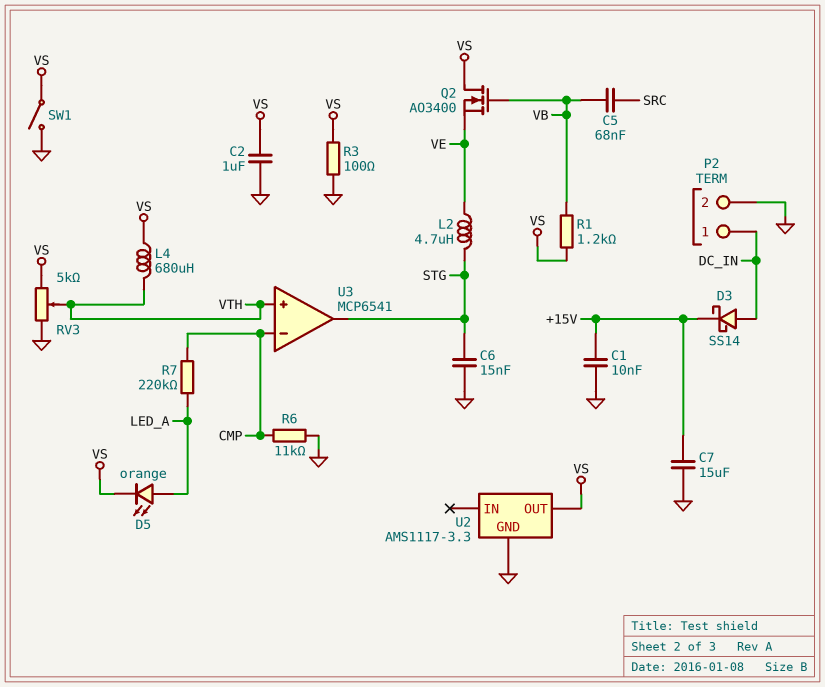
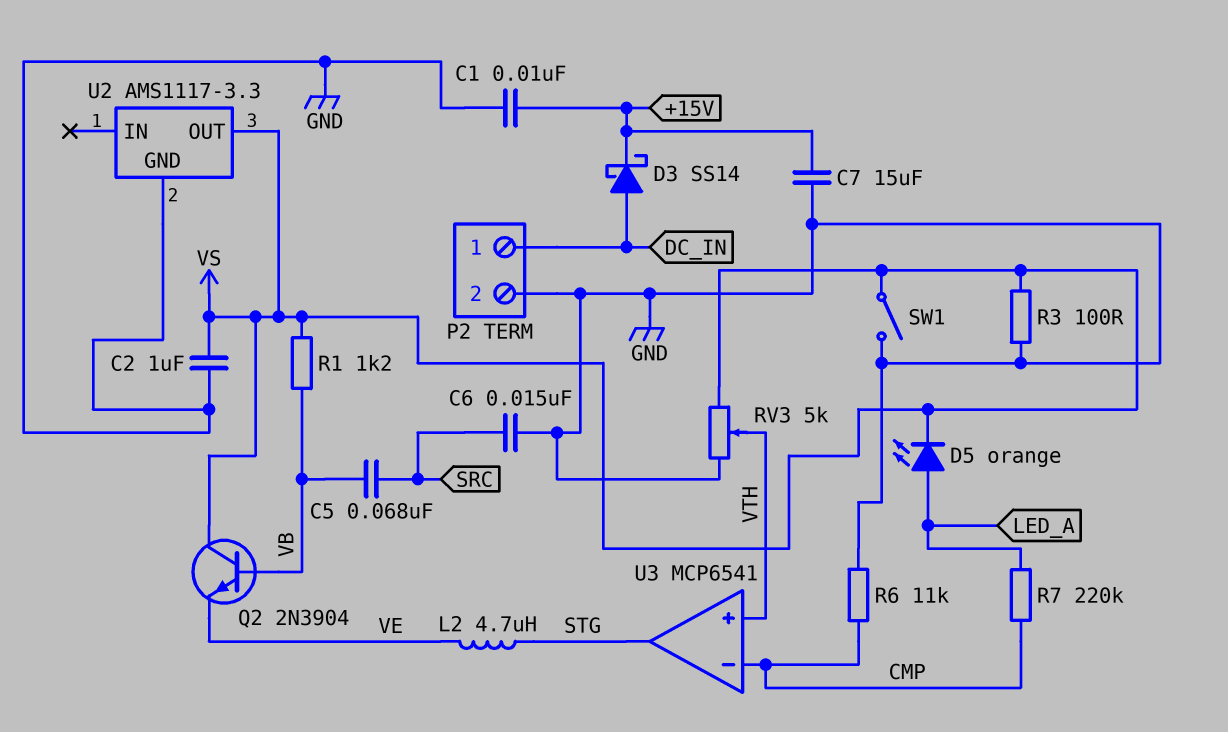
C6: 15nF (GND, STG) -> 15nF (GND, SRC)
L4: 680uH (VS, VTH) -> none
Q2: NMOS AO3400 (G VB, D VS, S VE) -> NPN 2N3904 (B VB, C VS, E VE)

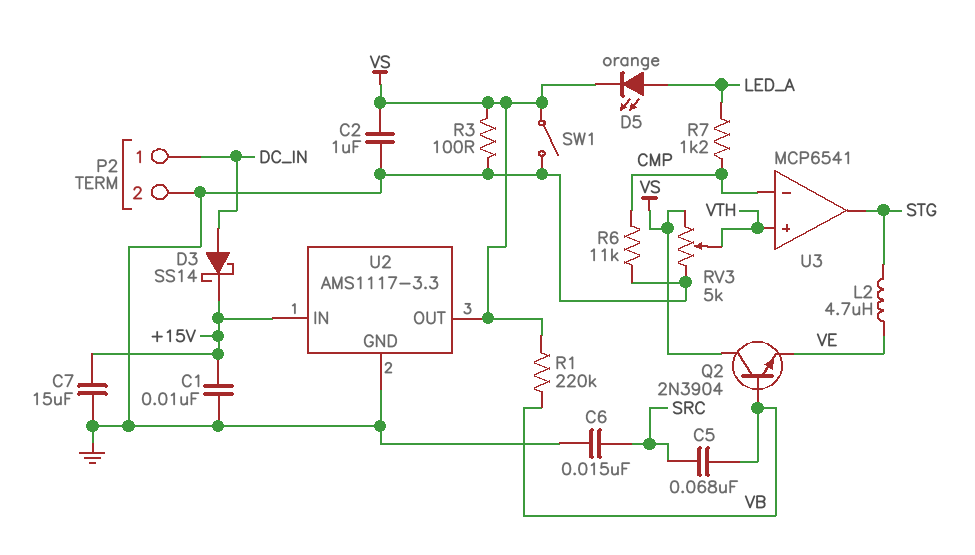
R1: 1.2k (VB, VS) -> 220k (VB, VS)
R7: 220k (CMP, LED_A) -> 1.2k (CMP, LED_A)
U2 pin IN: none -> +15V

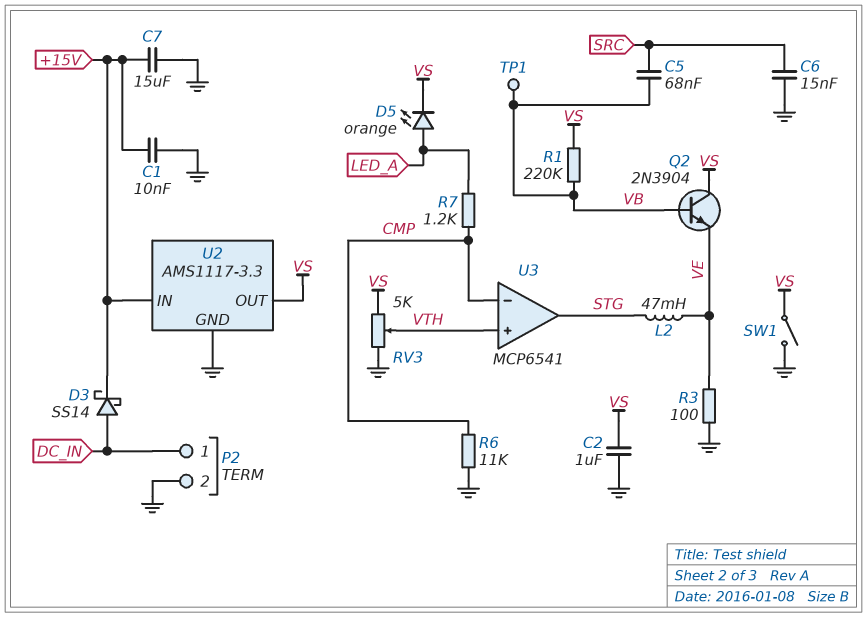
L2: 4.7uH (STG, VE) -> 47mH (STG, VE)
R3: 100 (GND, VS) -> 100 (GND, VE)
TP1: none -> test point (VB)

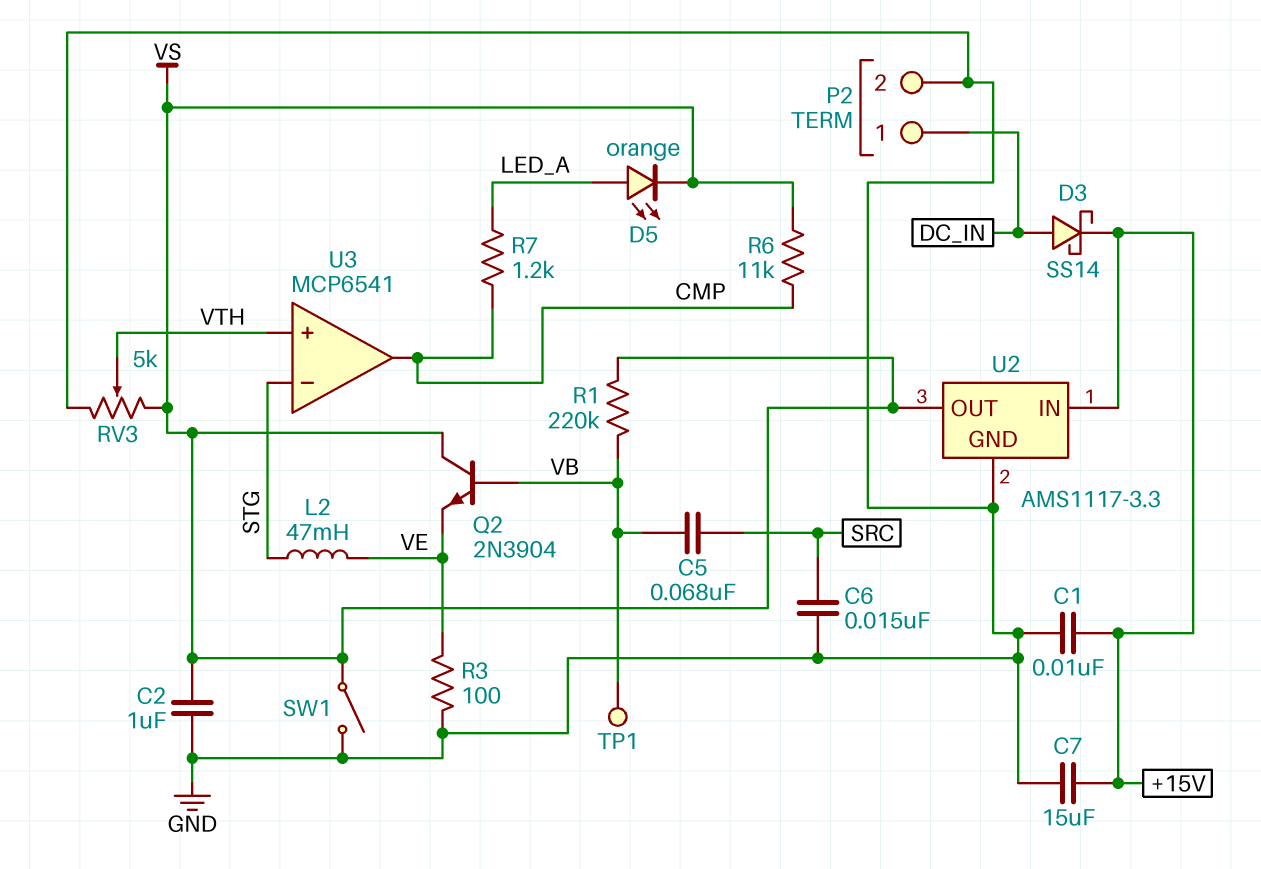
R6: 11k (CMP, GND) -> 11k (CMP, VS)
U3 pin in-: CMP -> STG
U3 pin out: STG -> CMP

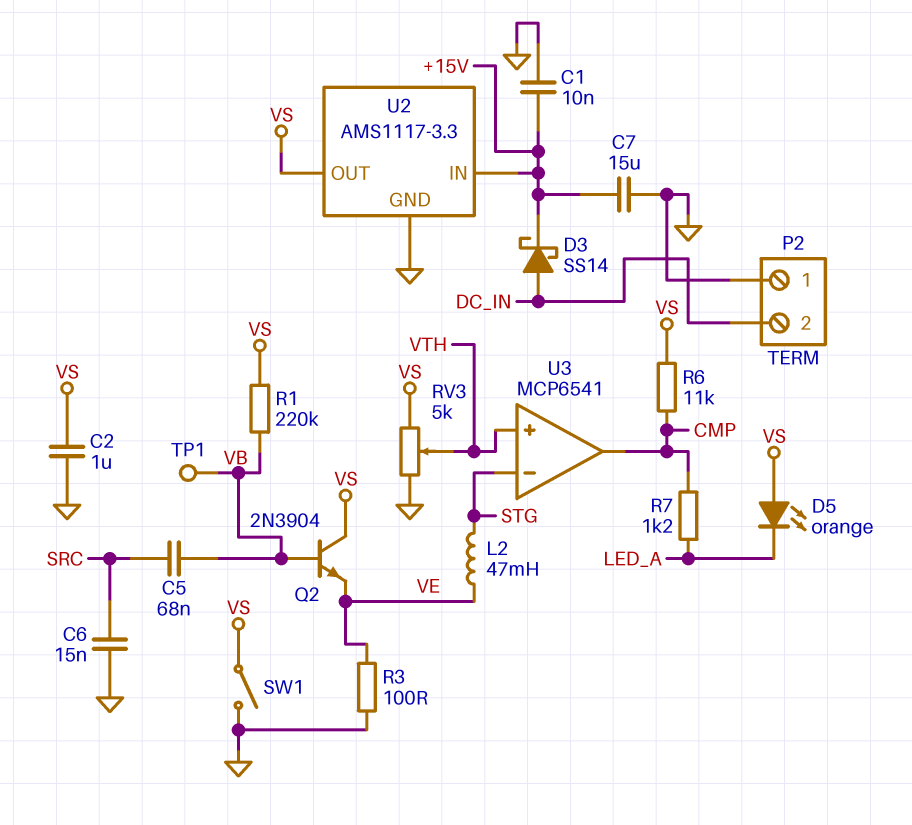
D5: LED orange (A LED_A, K VS) -> LED orange (A VS, K LED_A)
P2 pin 1: DC_IN -> GND
P2 pin 2: GND -> DC_IN

